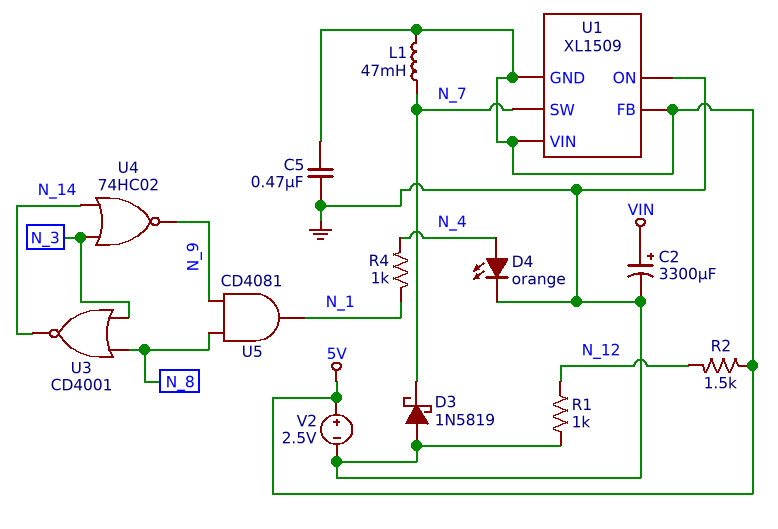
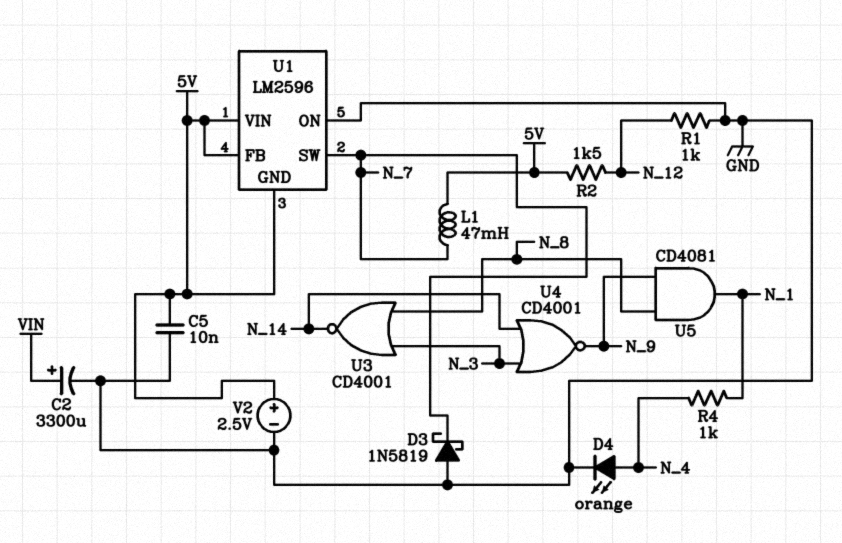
C5: 470nF (5V, GND) -> 10nF (5V, GND)
U1: XL1509 -> LM2596
U4: NOR 74HC02 (in N_3, in N_14, out N_9) -> NOR CD4001 (in N_3, in N_14, out N_9)

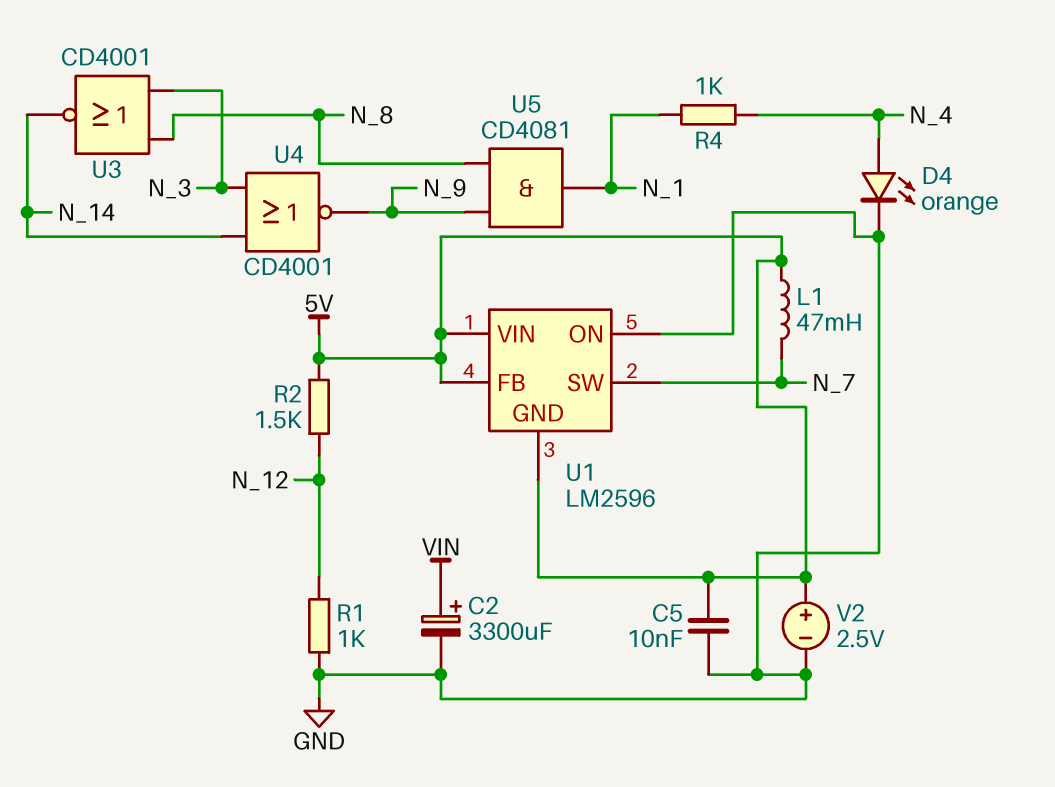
D3: schottky 1N5819 (A GND, K N_7) -> none

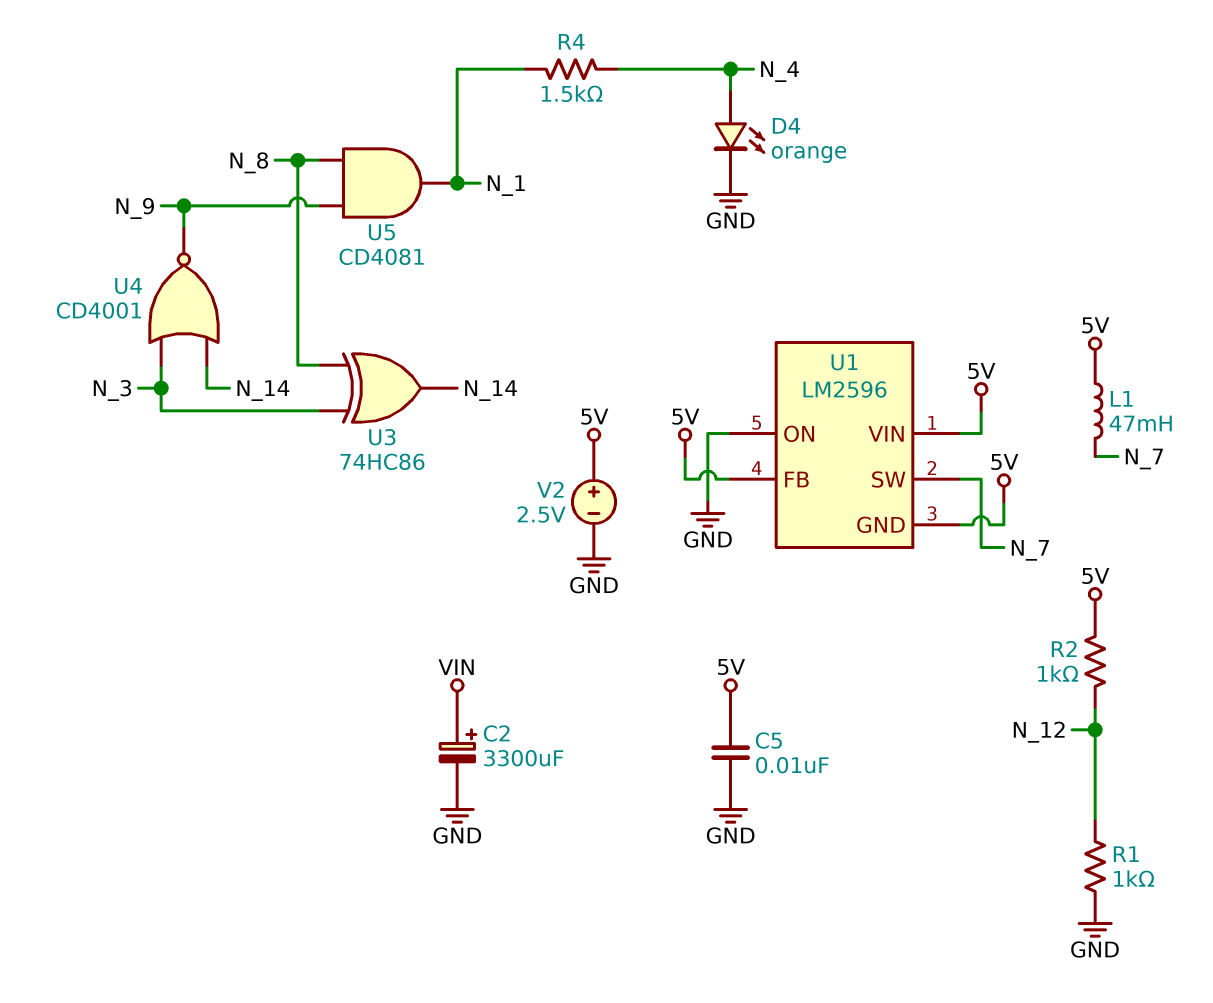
R2: 1.5k (5V, N_12) -> 1k (5V, N_12)
R4: 1k (N_1, N_4) -> 1.5k (N_1, N_4)
U3: NOR CD4001 (in N_3, in N_8, out N_14) -> XOR 74HC86 (in N_3, in N_8, out N_14)

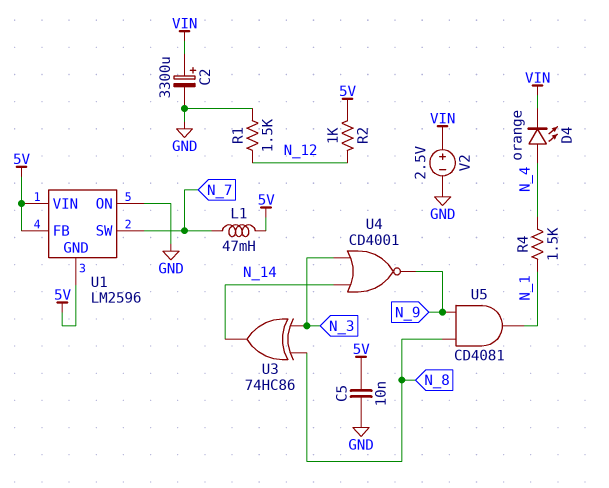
D4: LED orange (A N_4, K GND) -> LED orange (A N_4, K VIN)
R1: 1k (GND, N_12) -> 1.5k (GND, N_12)
V2: 2.5V (plus 5V, minus GND) -> 2.5V (plus VIN, minus GND)

